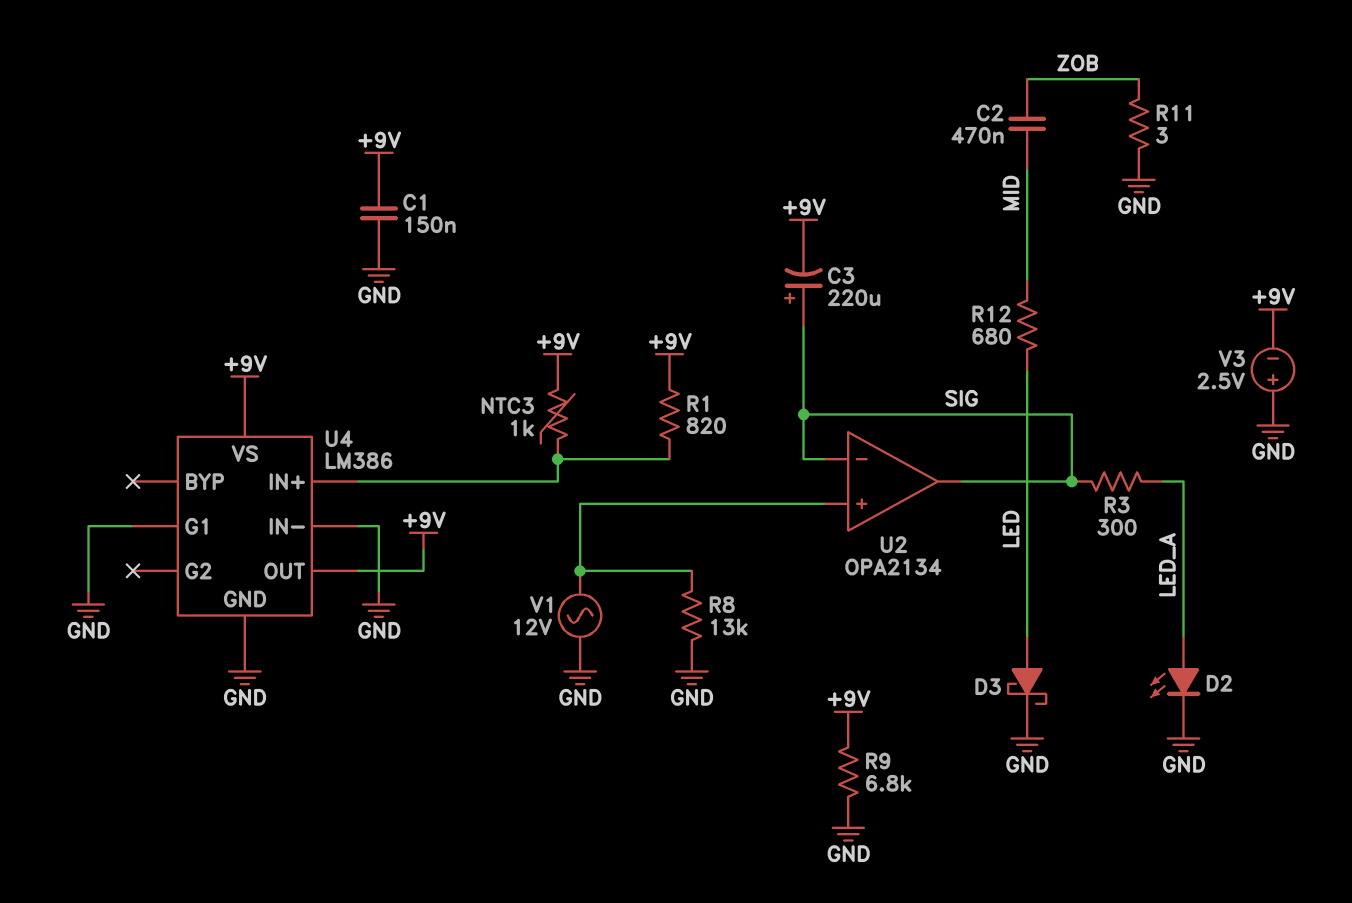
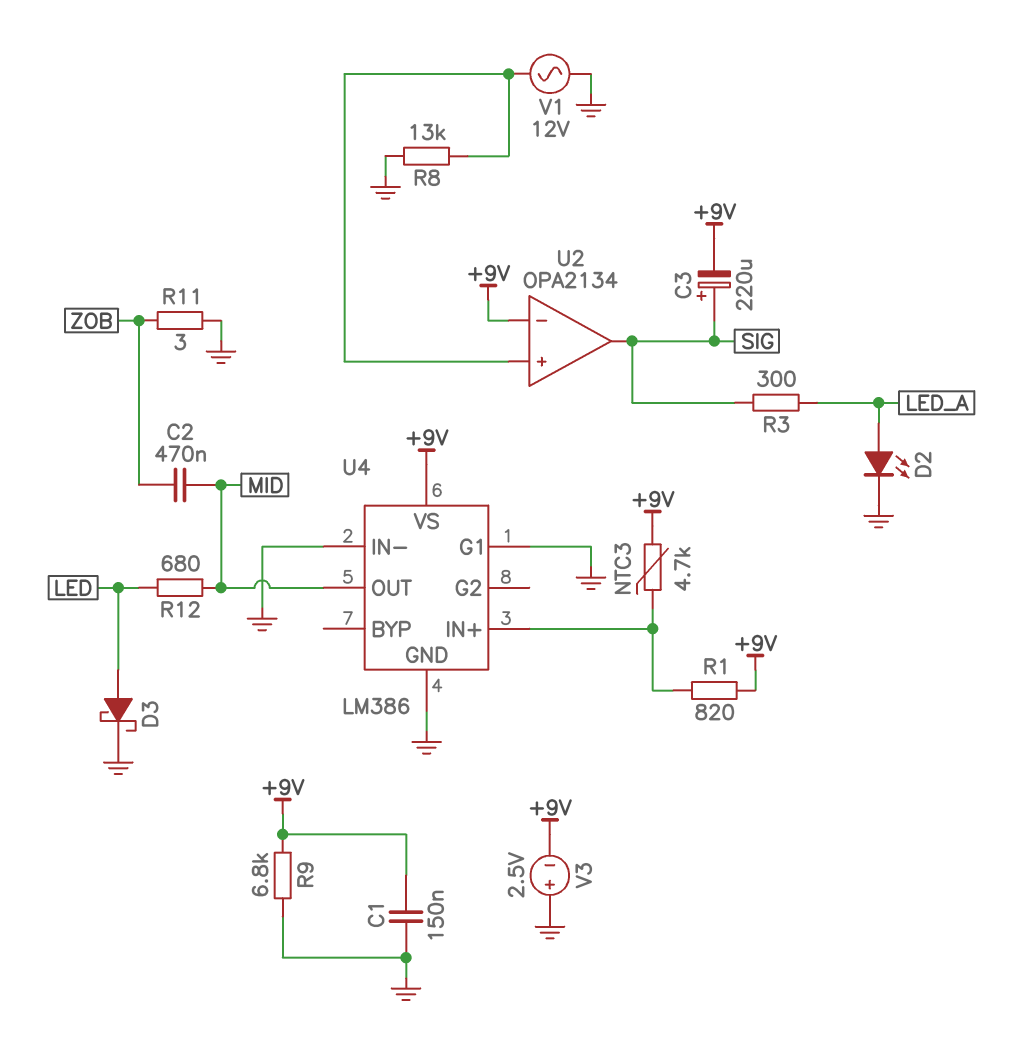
NTC3: 1k (+9V, U4/IN+) -> 4.7k (+9V, U4/IN+)
U2 pin in-: SIG -> +9V
U4 pin OUT: +9V -> MID

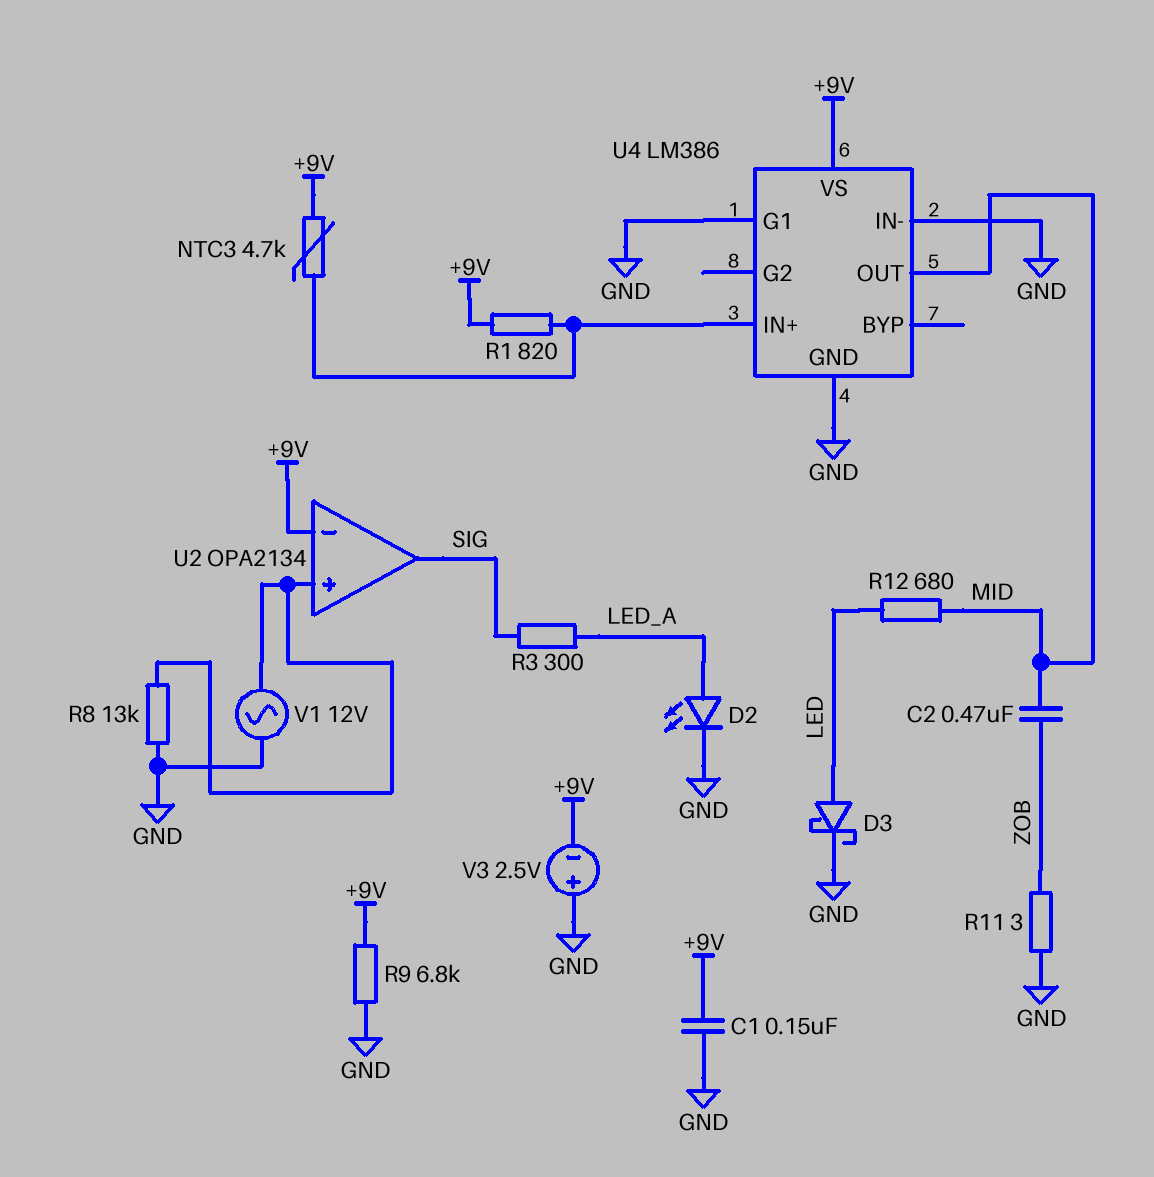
C3: 220uF (plus SIG, minus +9V) -> none

